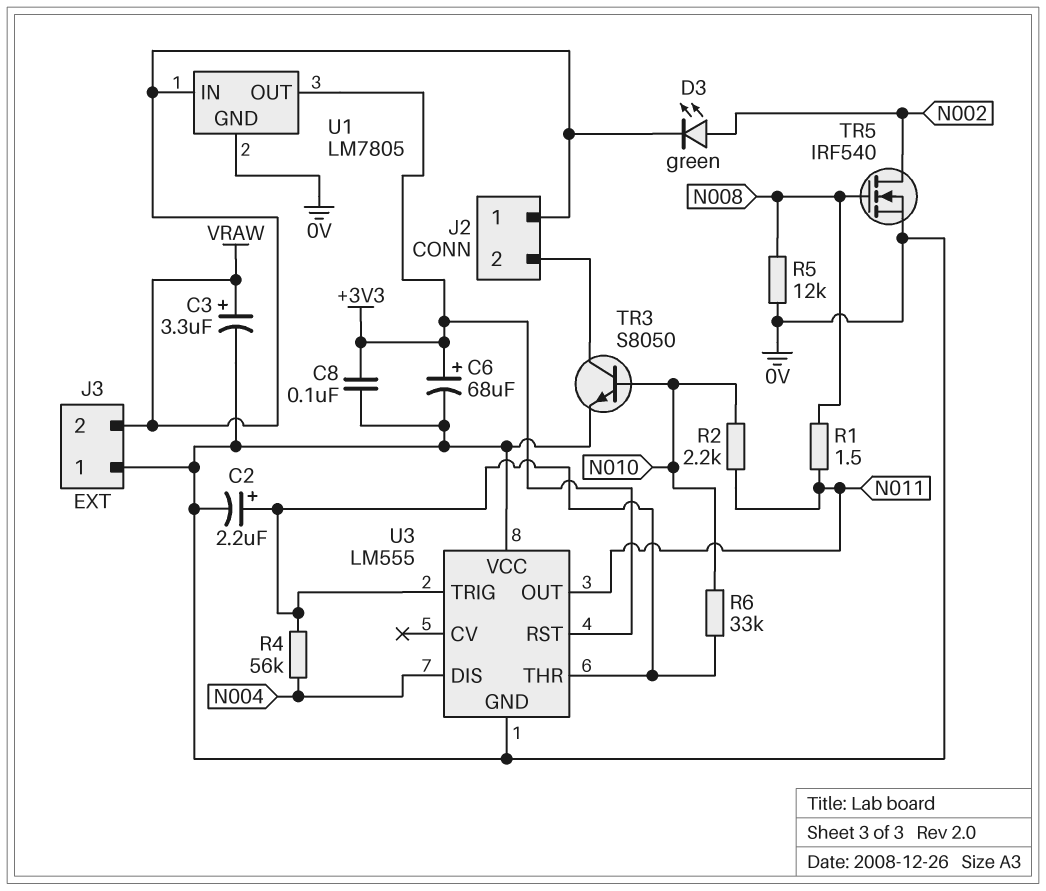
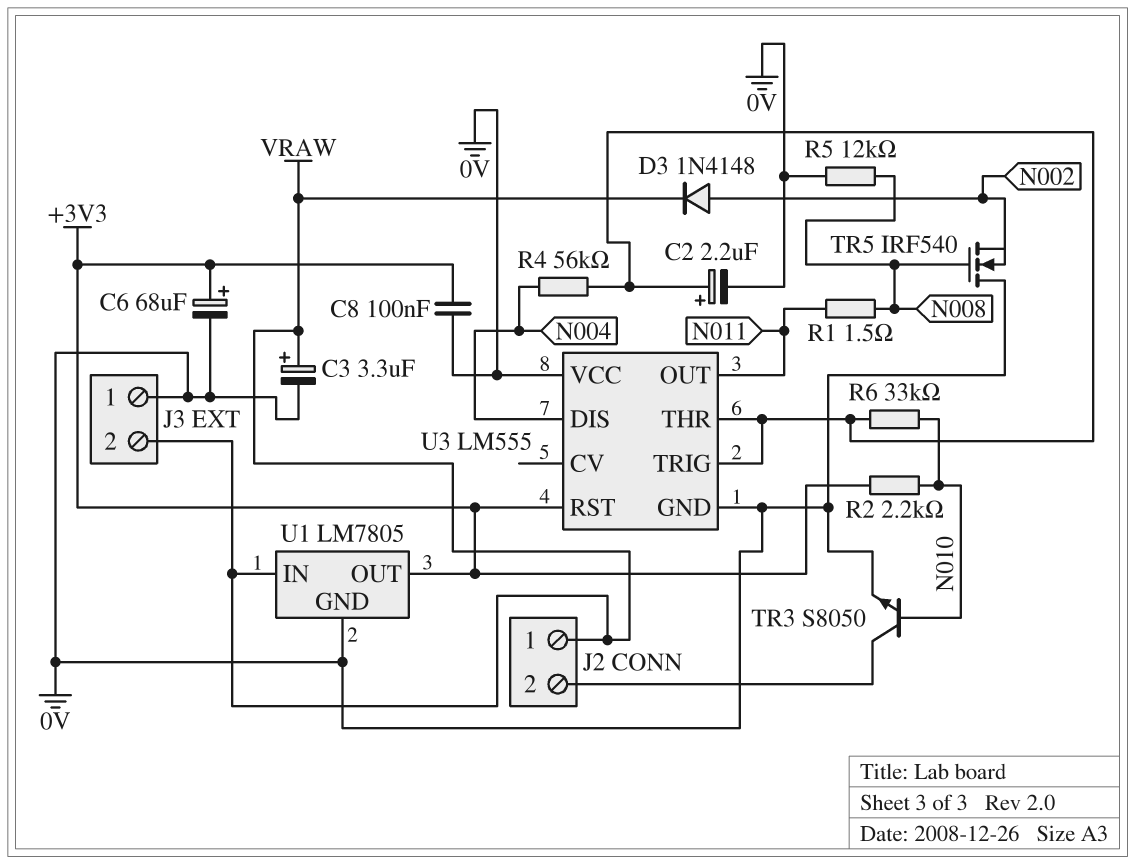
D3: LED green (A N002, K VRAW) -> diode 1N4148 (A N002, K VRAW)
R2: 2.2k (N010, N011) -> 2.2k (+3V3, N010)
TR5: NMOS IRF540 (G N008, D N002, S 0V) -> NMOS IRF540 (G N008, D 0V, S N002)

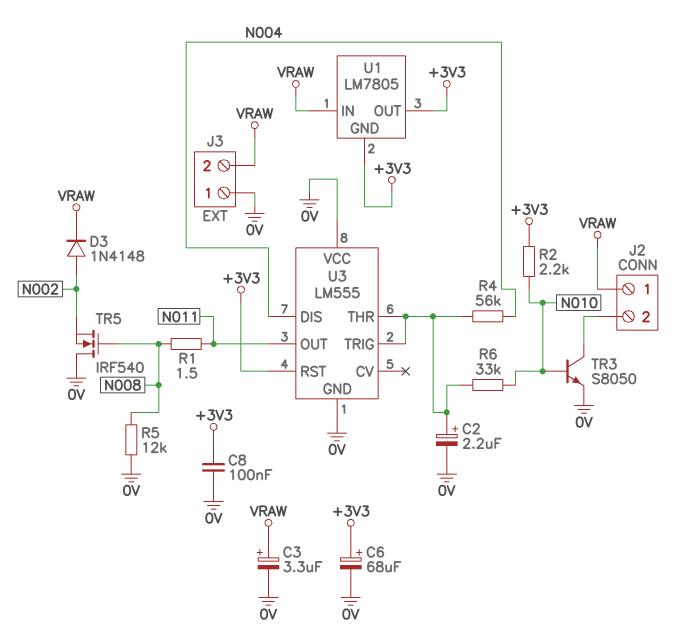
U1 pin GND: 0V -> +3V3

